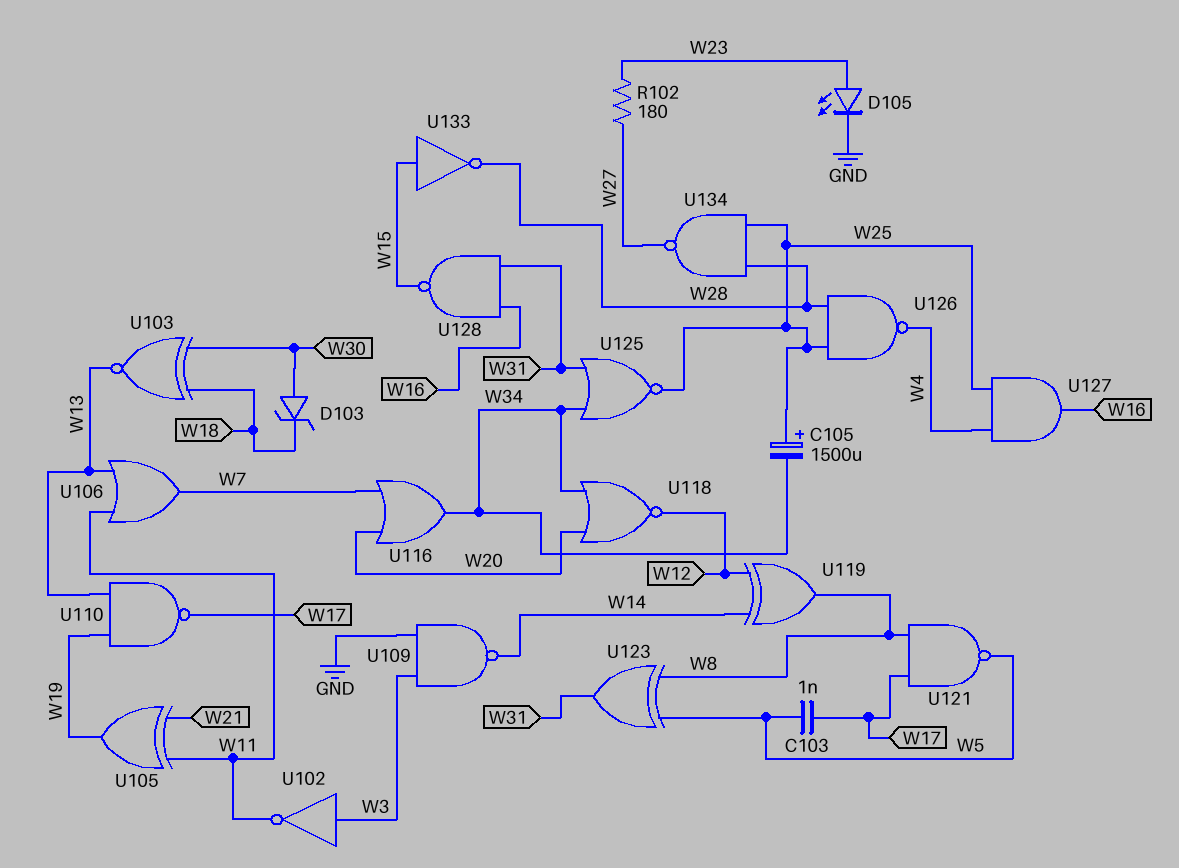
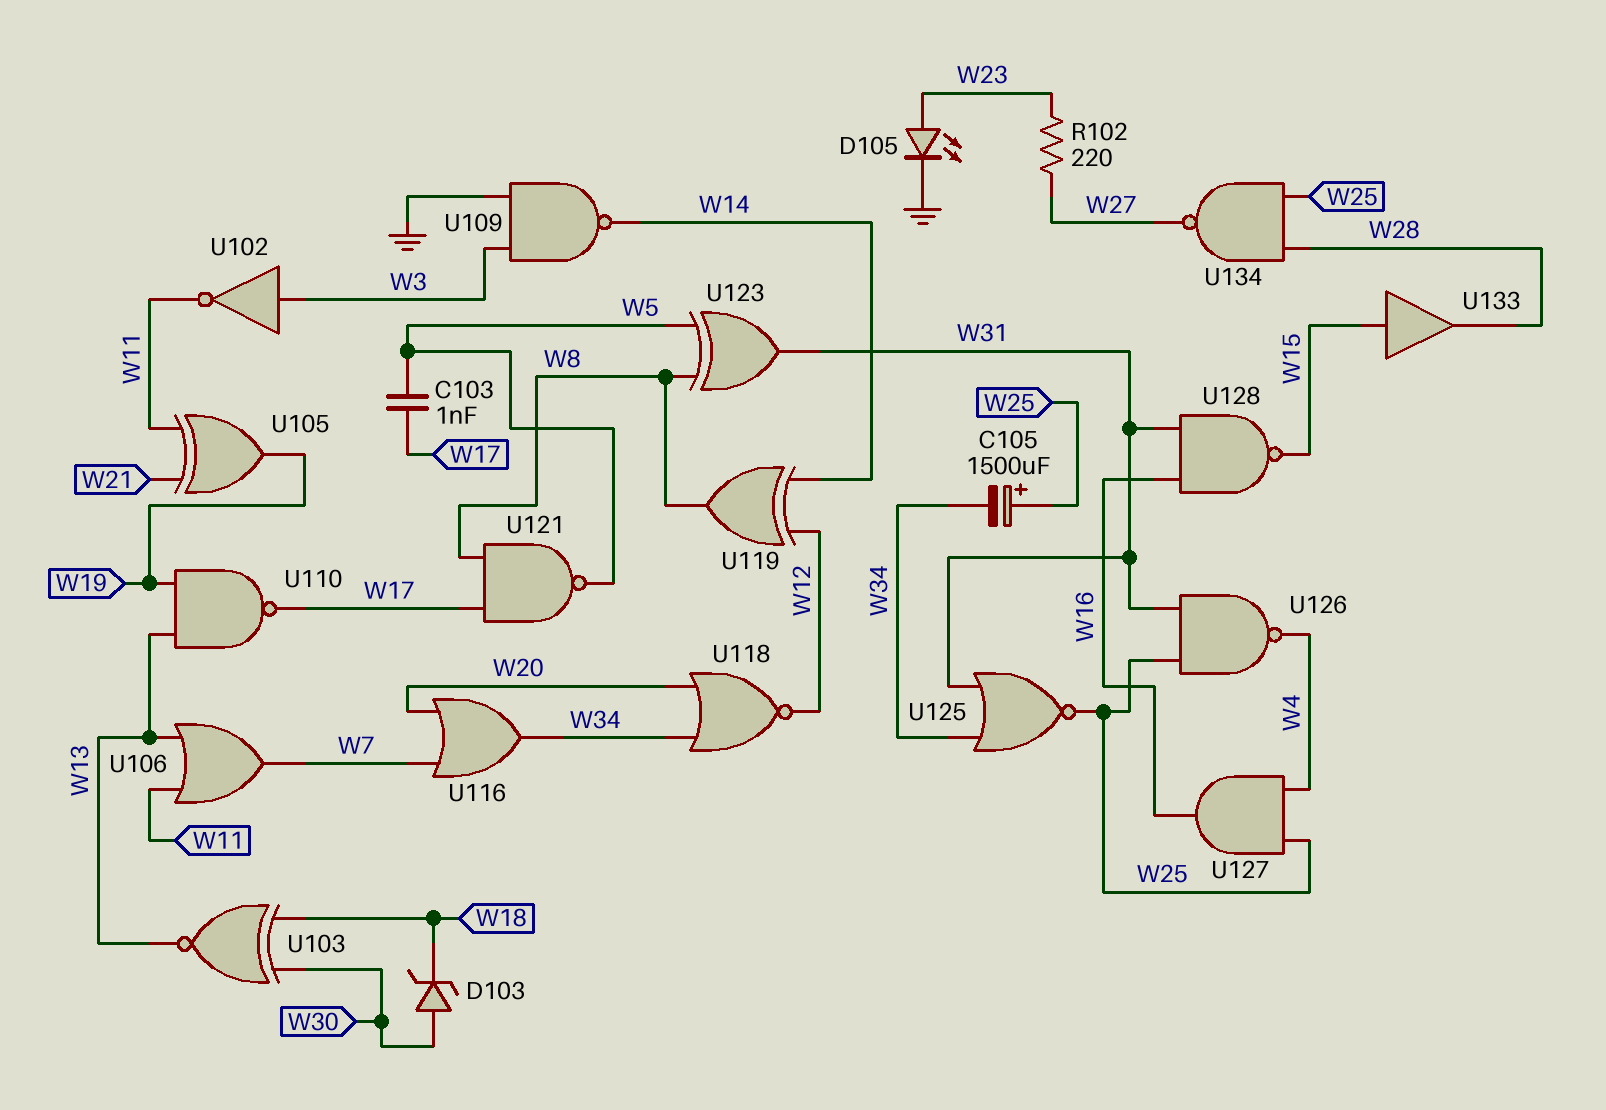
R102: 180 (W23, W27) -> 220 (W23, W27)
U126: NAND (in W25, in W28, out W4) -> NAND (in W25, in W31, out W4)
U133: NOT (in W15, out W28) -> buffer (in W15, out W28)

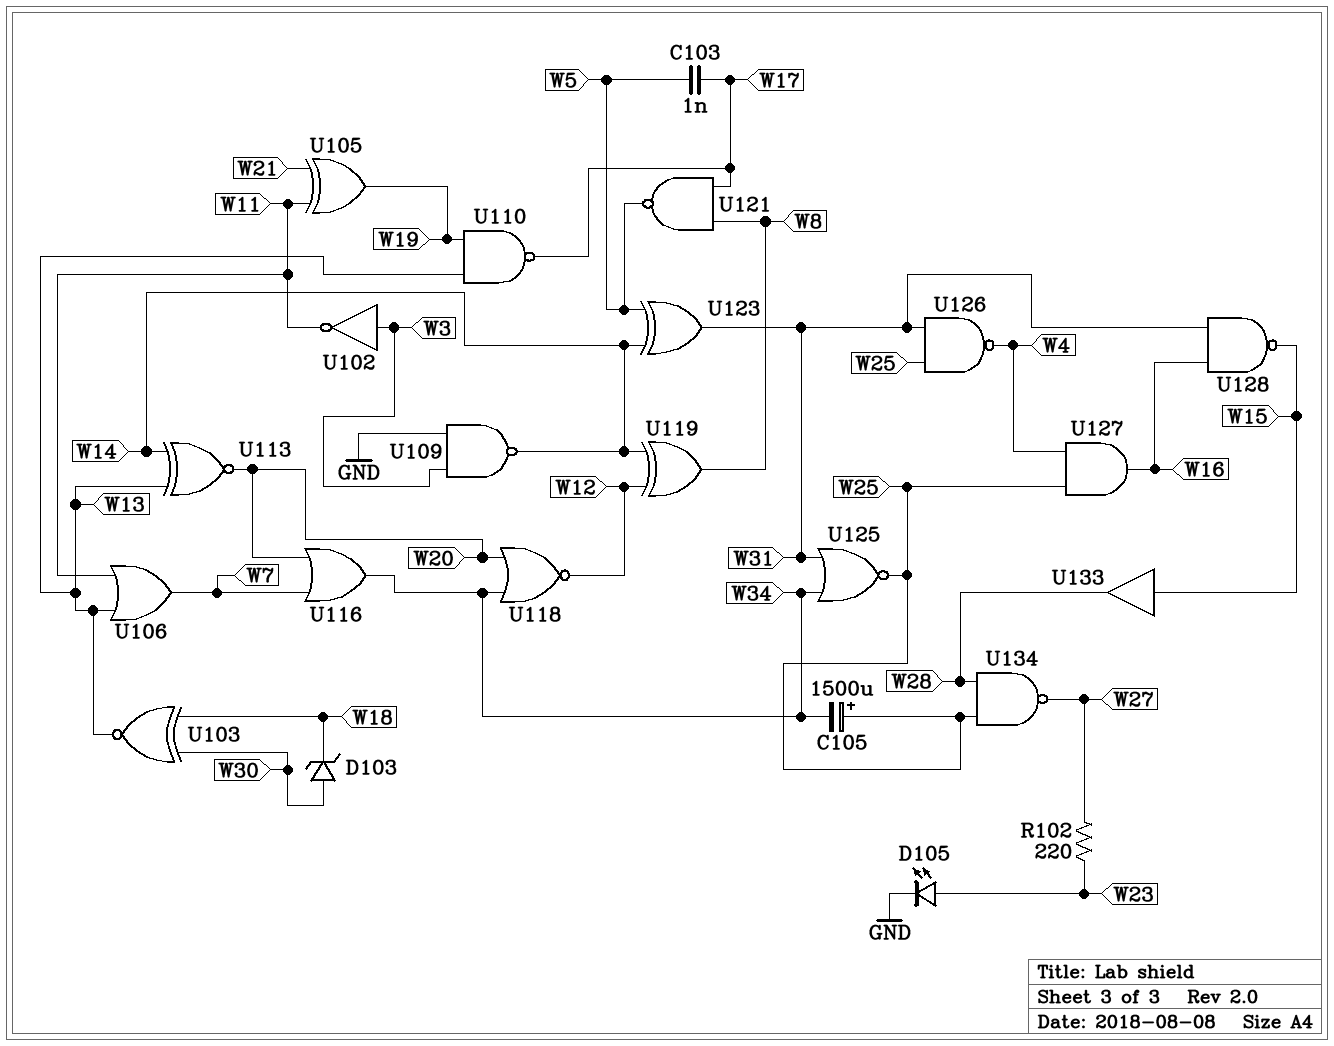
U113: none -> XNOR (in W13, in W14, out W20)
U123: XOR (in W5, in W8, out W31) -> XOR (in W5, in W14, out W31)

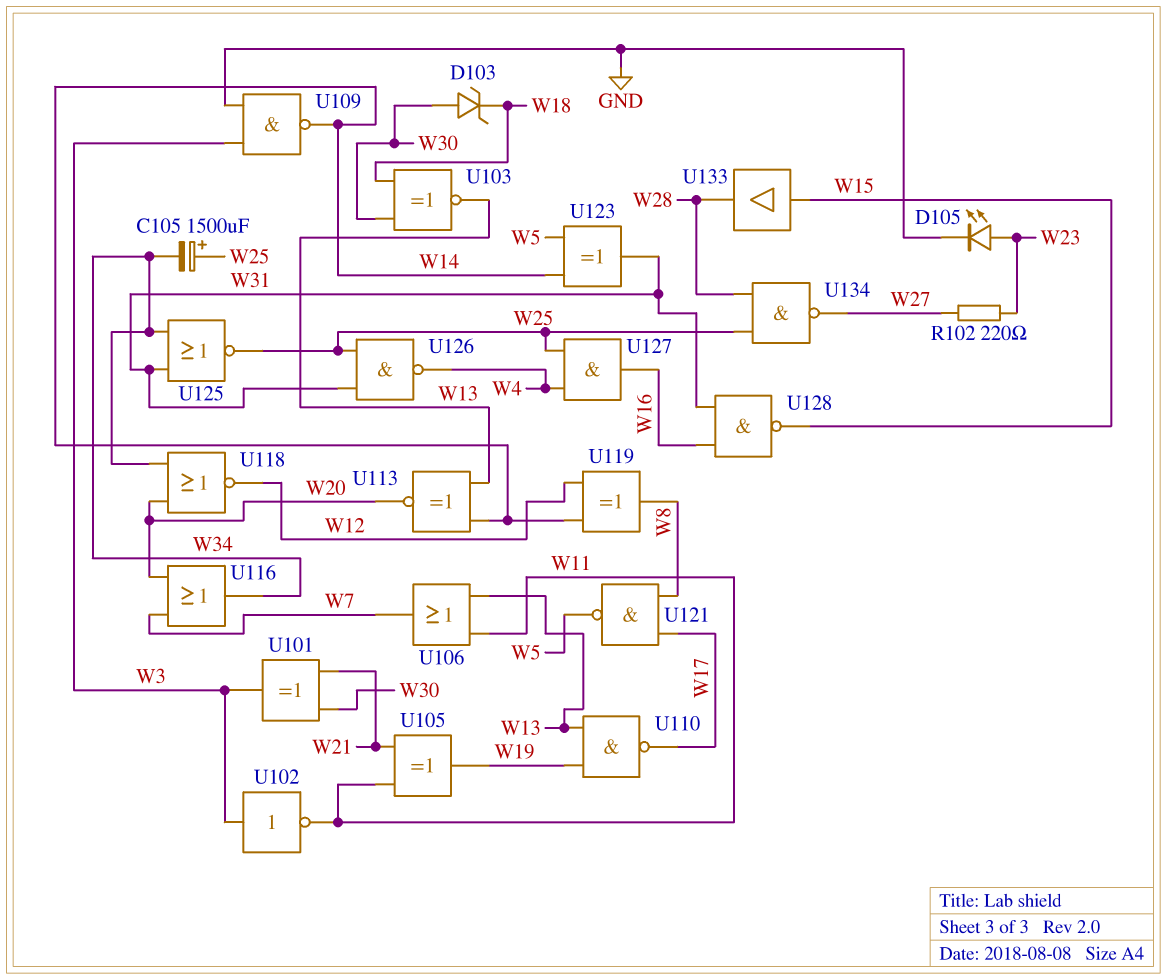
C103: 1nF (W5, W17) -> none
U101: none -> XOR (in W21, in W30, out W3)

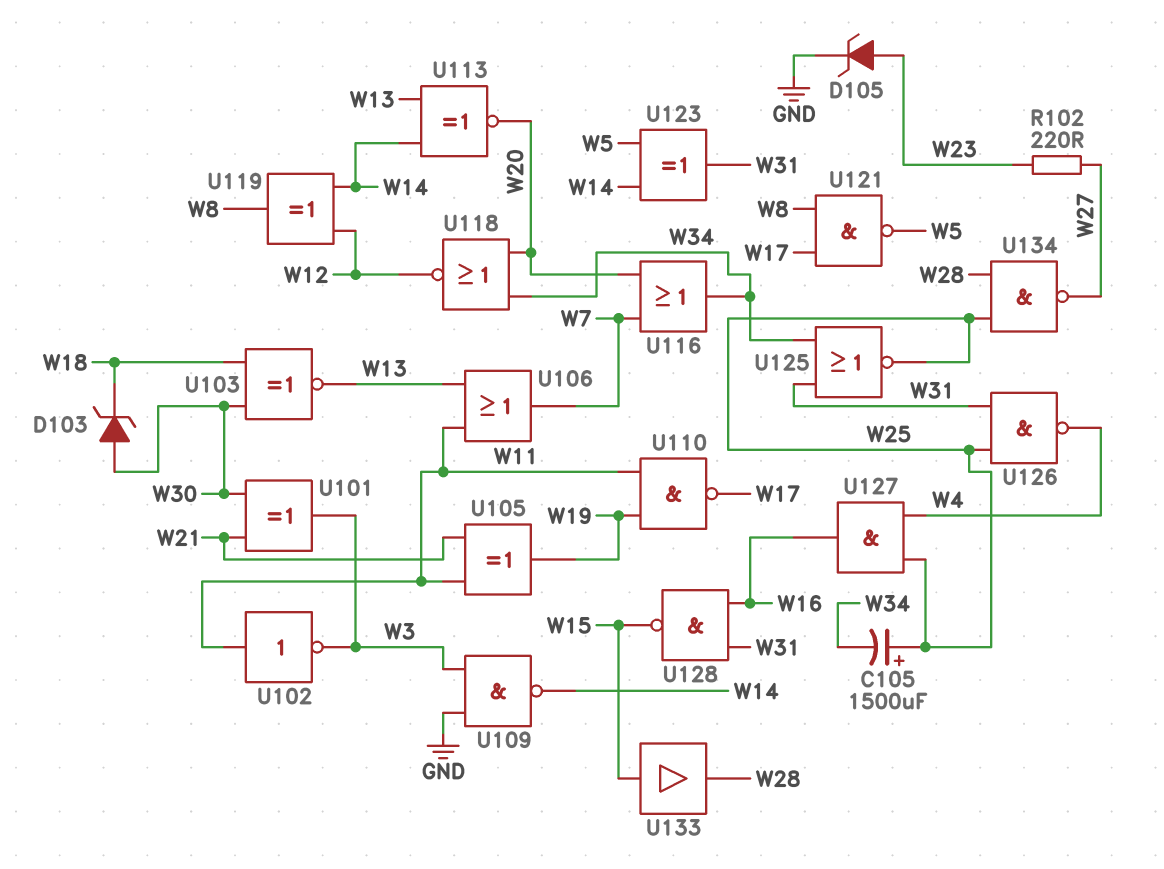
D105: LED (A W23, K GND) -> zener (A W23, K GND)
U102: NOT (in W3, out W11) -> NOT (in W11, out W3)
U110: NAND (in W13, in W19, out W17) -> NAND (in W11, in W19, out W17)

